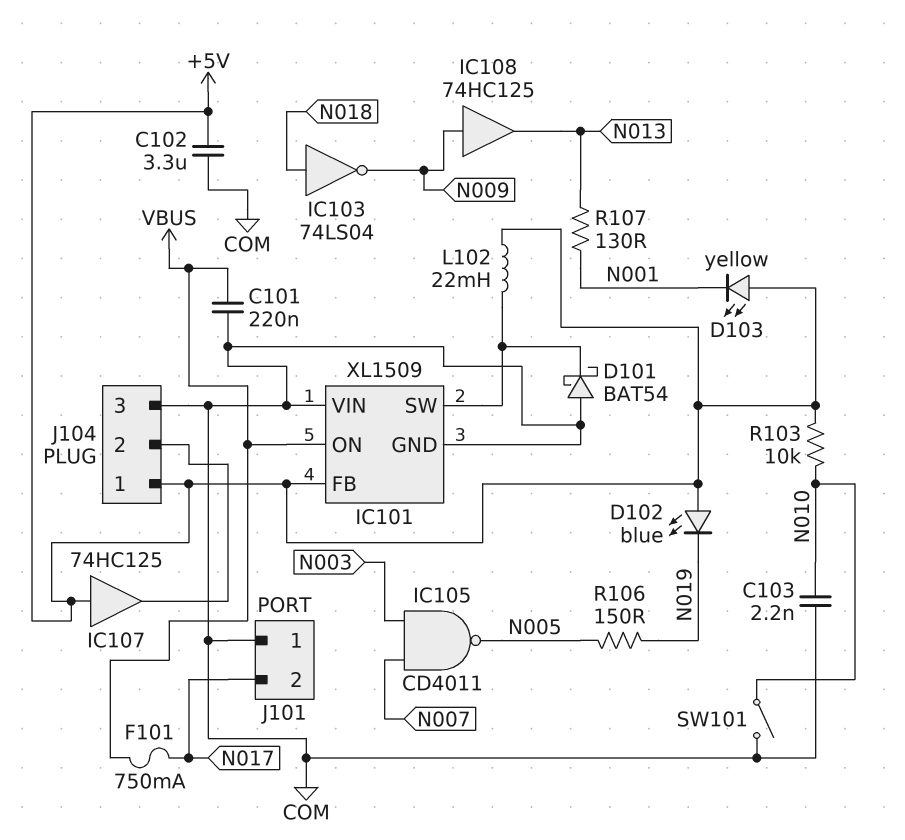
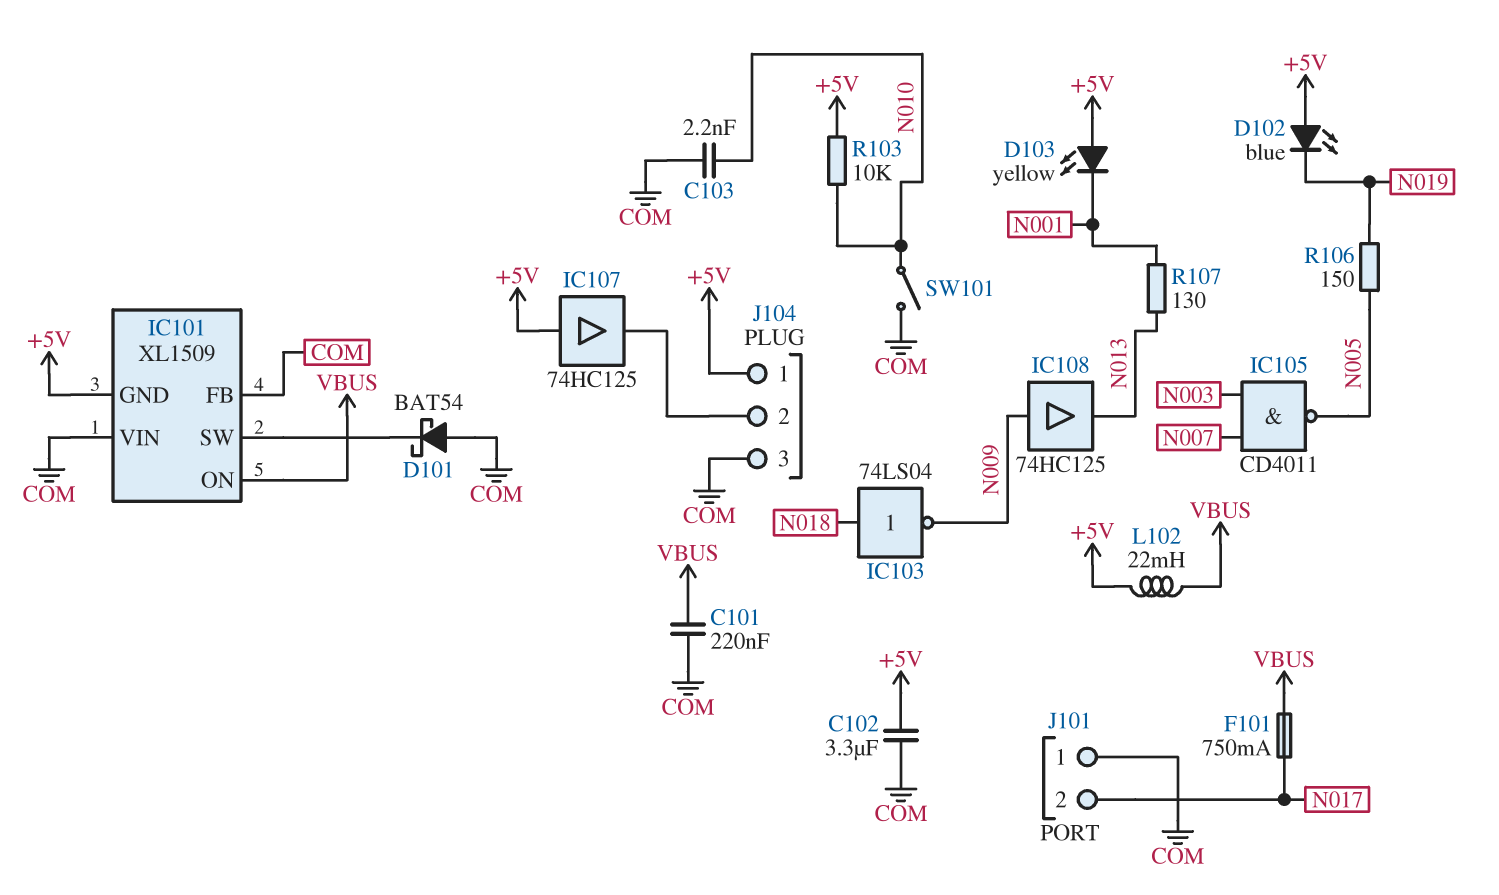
IC101 pin FB: +5V -> COM
IC101 pin GND: COM -> +5V
L102: 22mH (+5V, IC101/SW) -> 22mH (+5V, VBUS)

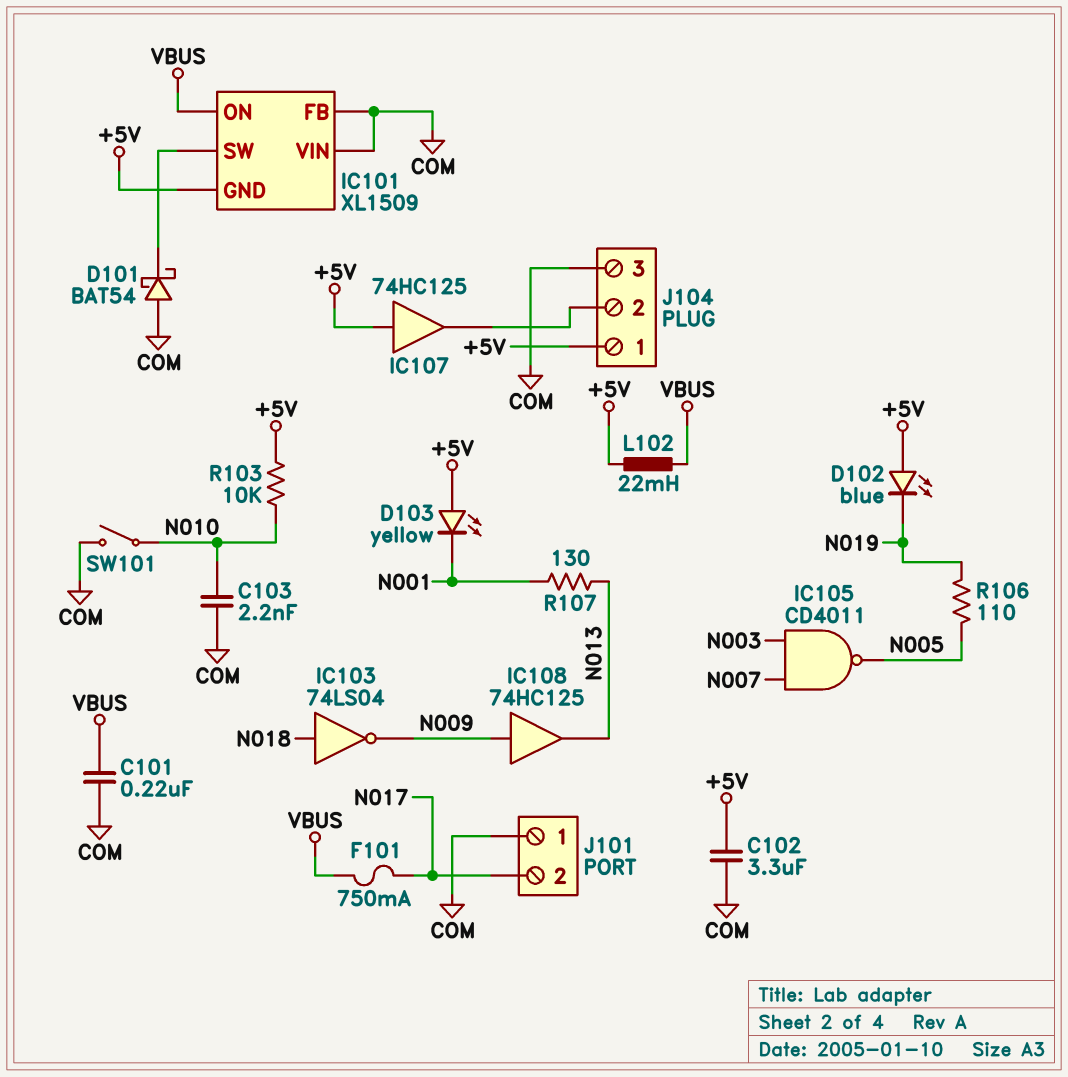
R106: 150 (N005, N019) -> 110 (N005, N019)

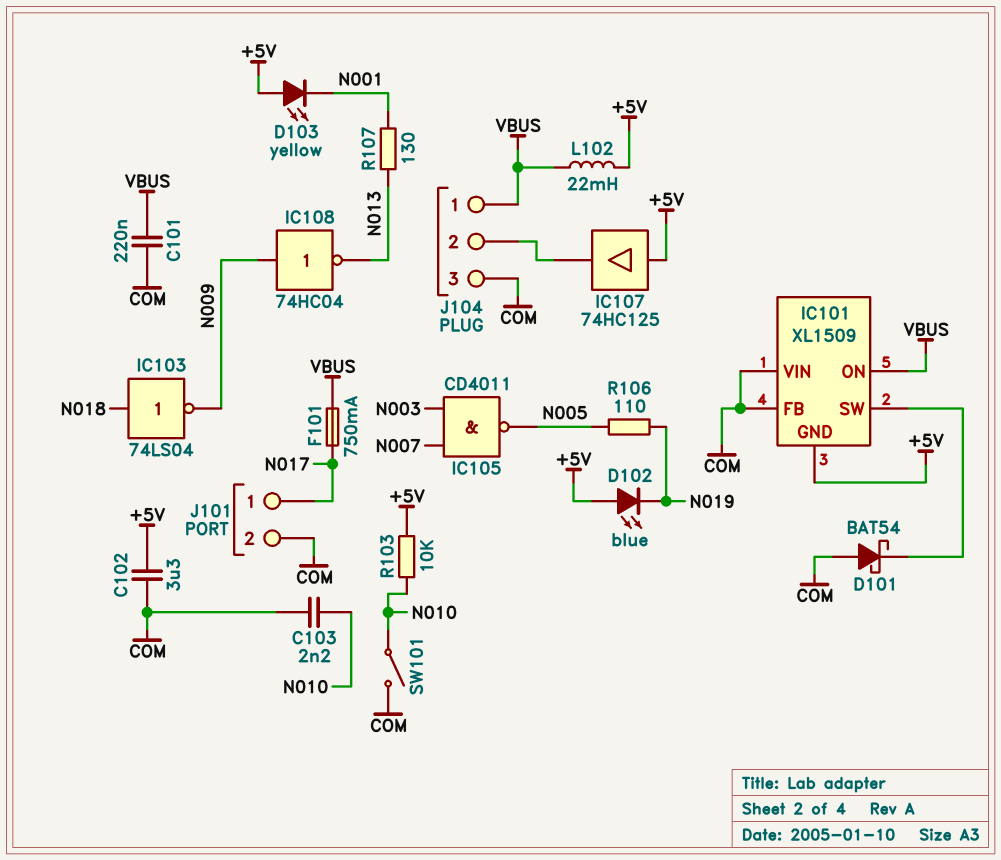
IC108: buffer 74HC125 (in N009, out N013) -> NOT 74HC04 (in N009, out N013)
J101 pin 1: COM -> N017
J101 pin 2: N017 -> COM
J104 pin 1: +5V -> VBUS

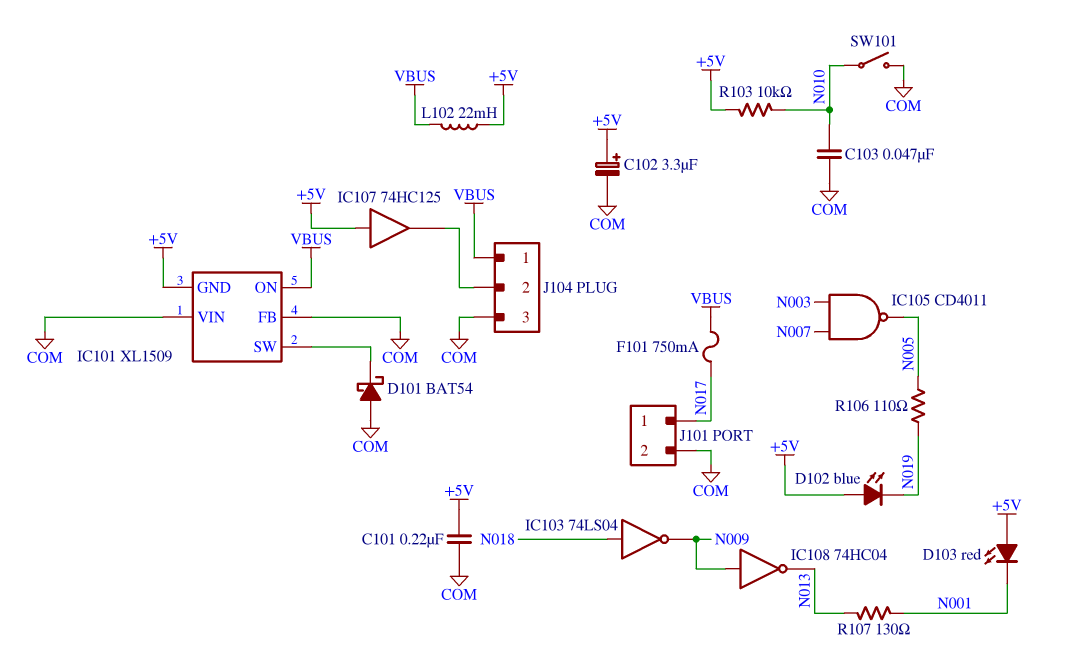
C101: 220nF (COM, VBUS) -> 220nF (+5V, COM)
C102: 3.3uF (+5V, COM) -> 3.3uF (plus +5V, minus COM)
C103: 2.2nF (COM, N010) -> 47nF (COM, N010)
D103: LED yellow (A +5V, K N001) -> LED red (A +5V, K N001)

